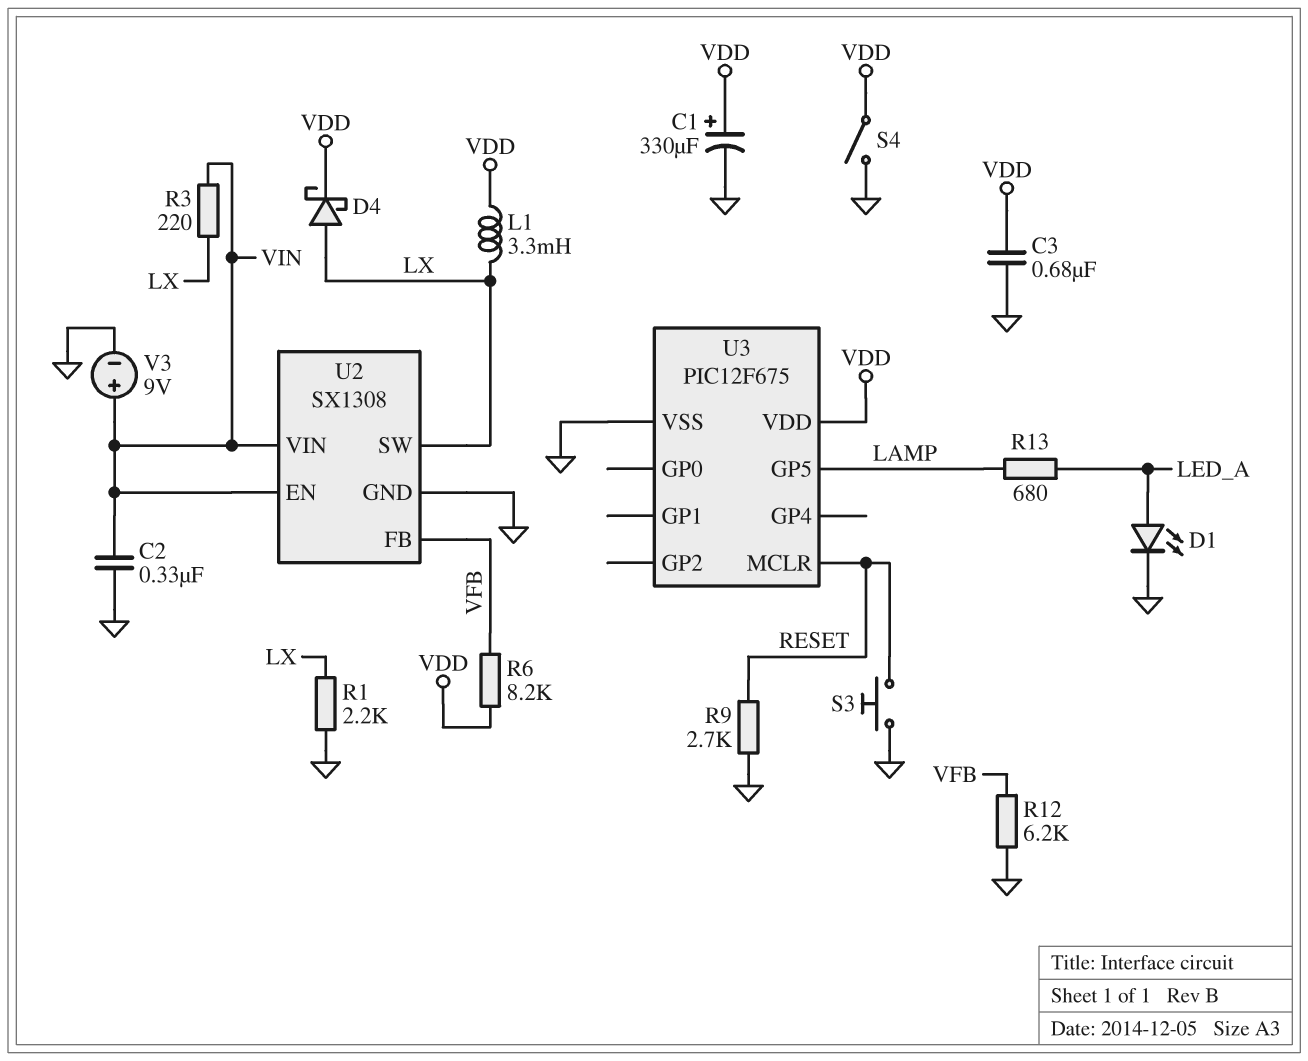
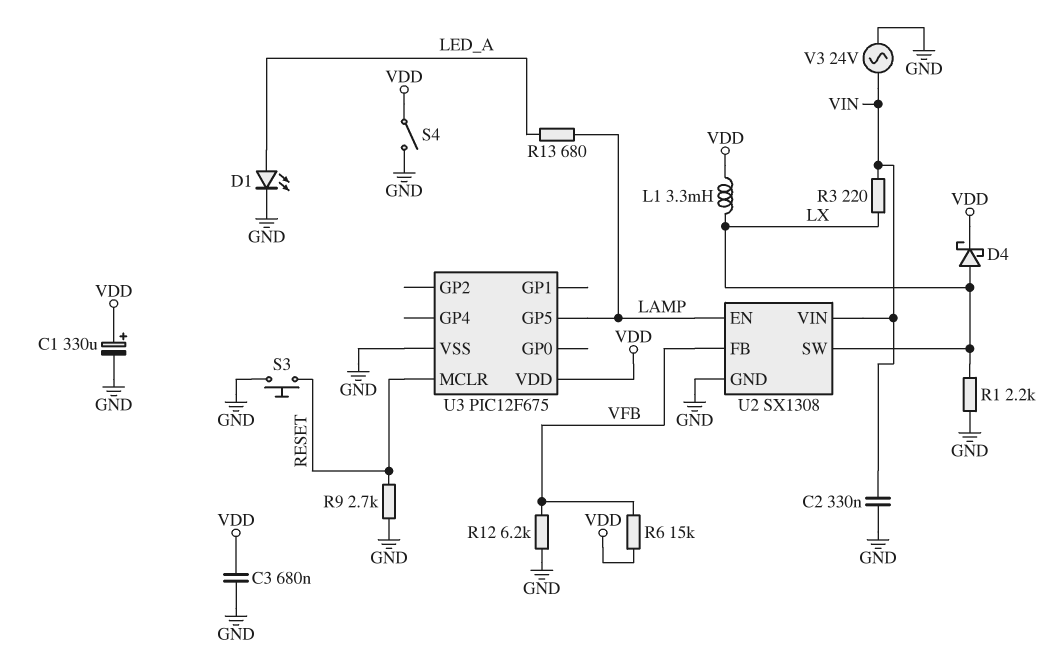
R6: 8.2k (VDD, VFB) -> 15k (VDD, VFB)
U2 pin EN: VIN -> LAMP
V3: 9V (plus VIN, minus GND) -> AC 24V (GND, VIN)

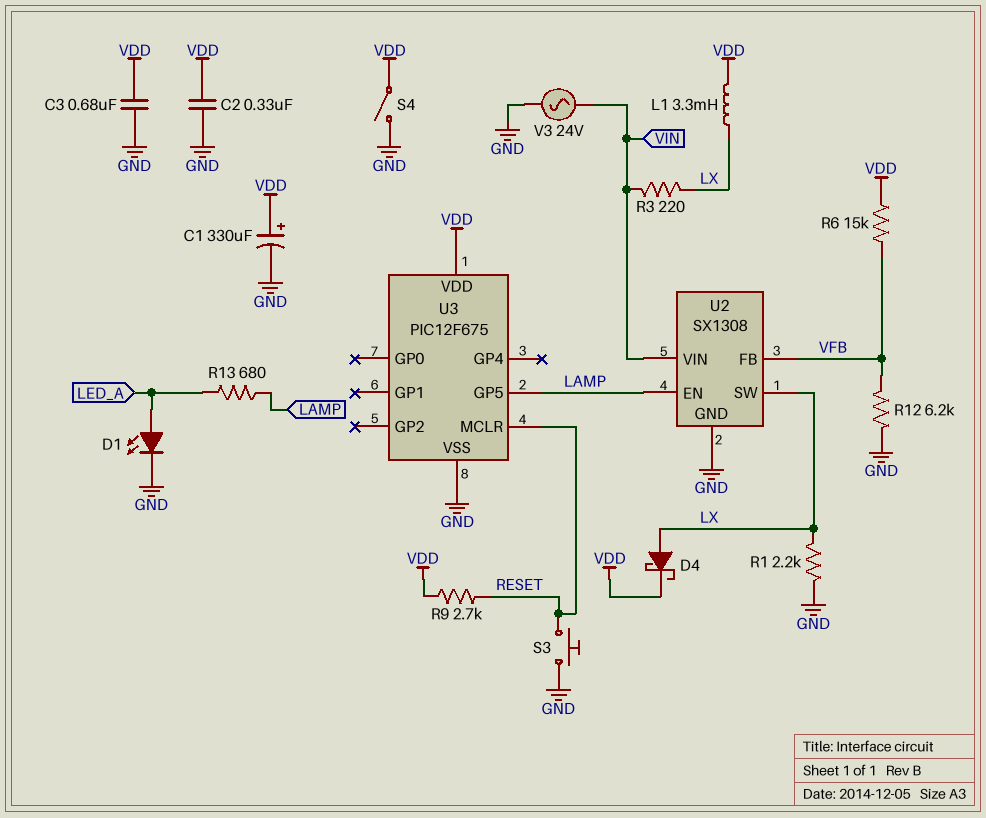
C2: 330nF (GND, VIN) -> 330nF (GND, VDD)
R9: 2.7k (GND, RESET) -> 2.7k (RESET, VDD)

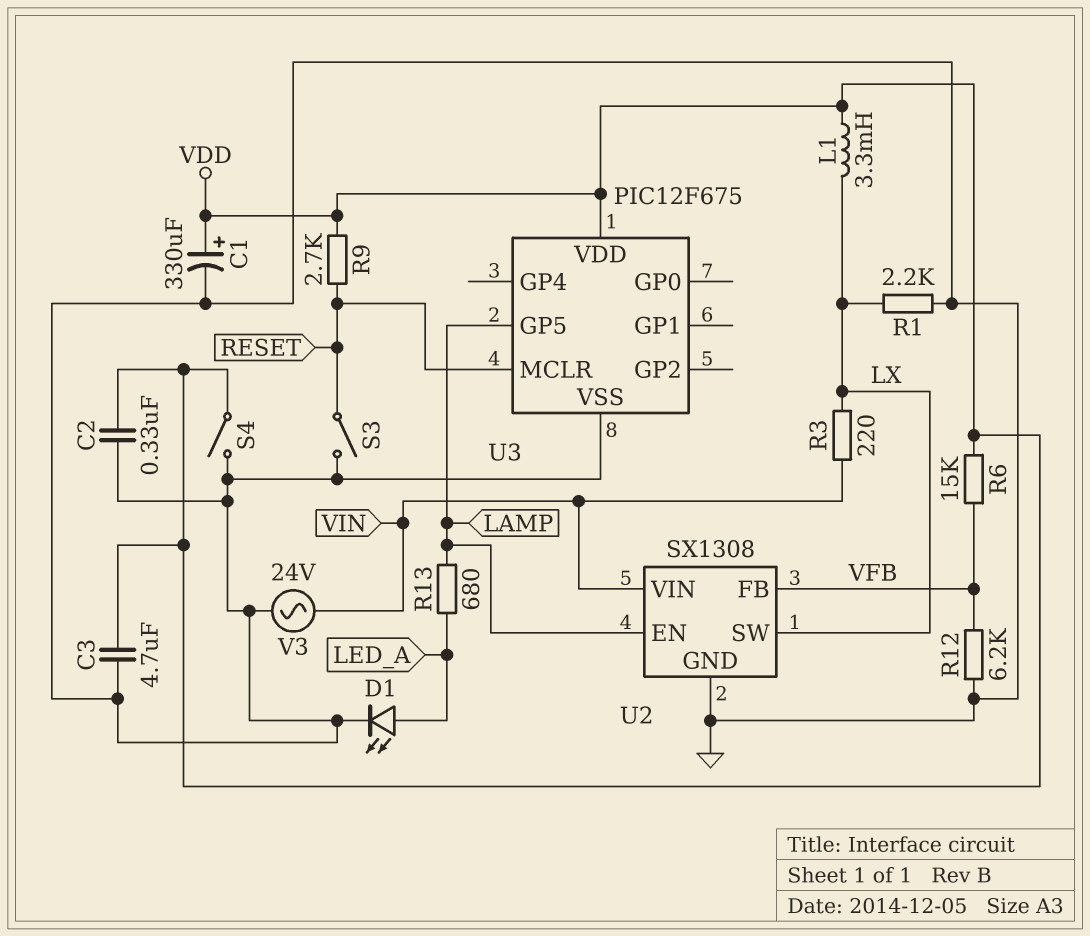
C3: 680nF (GND, VDD) -> 4.7uF (GND, VDD)
D4: schottky (A LX, K VDD) -> none
S3: button (GND, RESET) -> switch (GND, RESET)

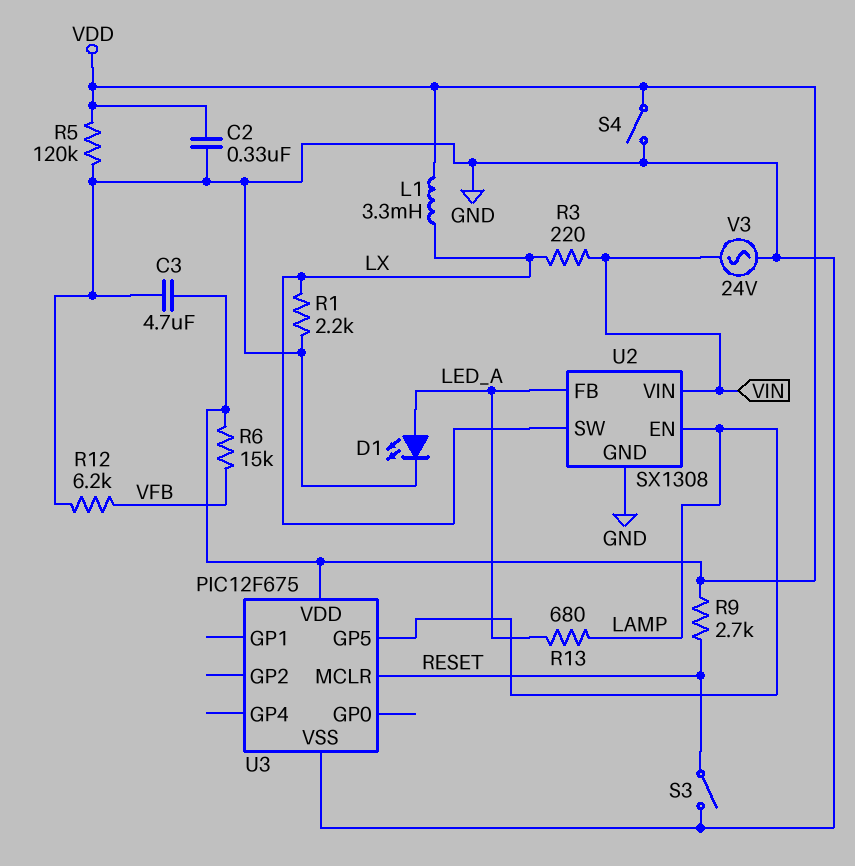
C1: 330uF (plus VDD, minus GND) -> none
R5: none -> 120k (GND, VDD)
U2 pin FB: VFB -> LED_A

